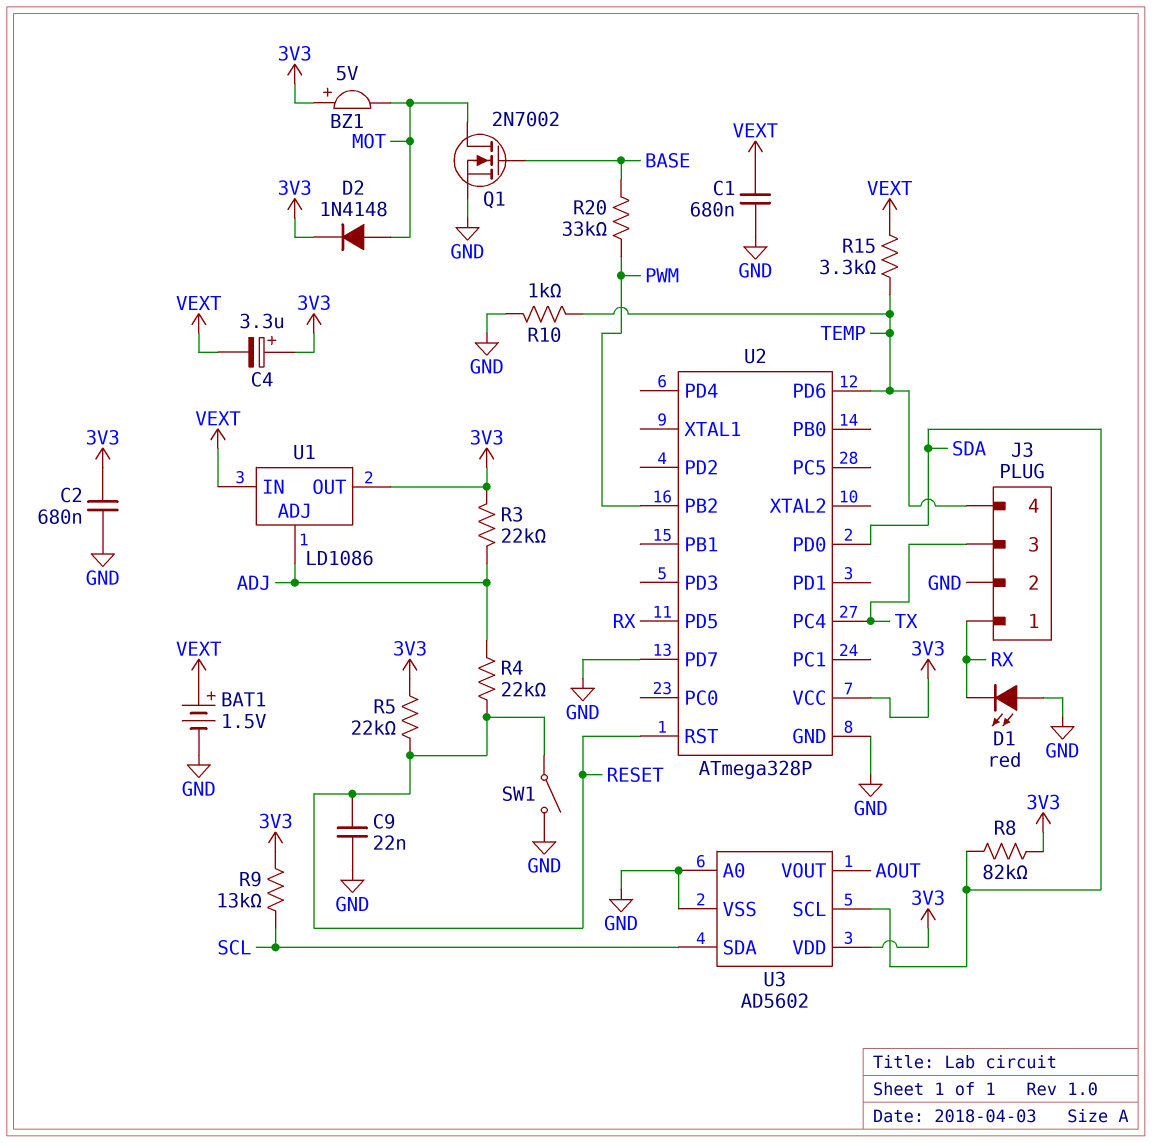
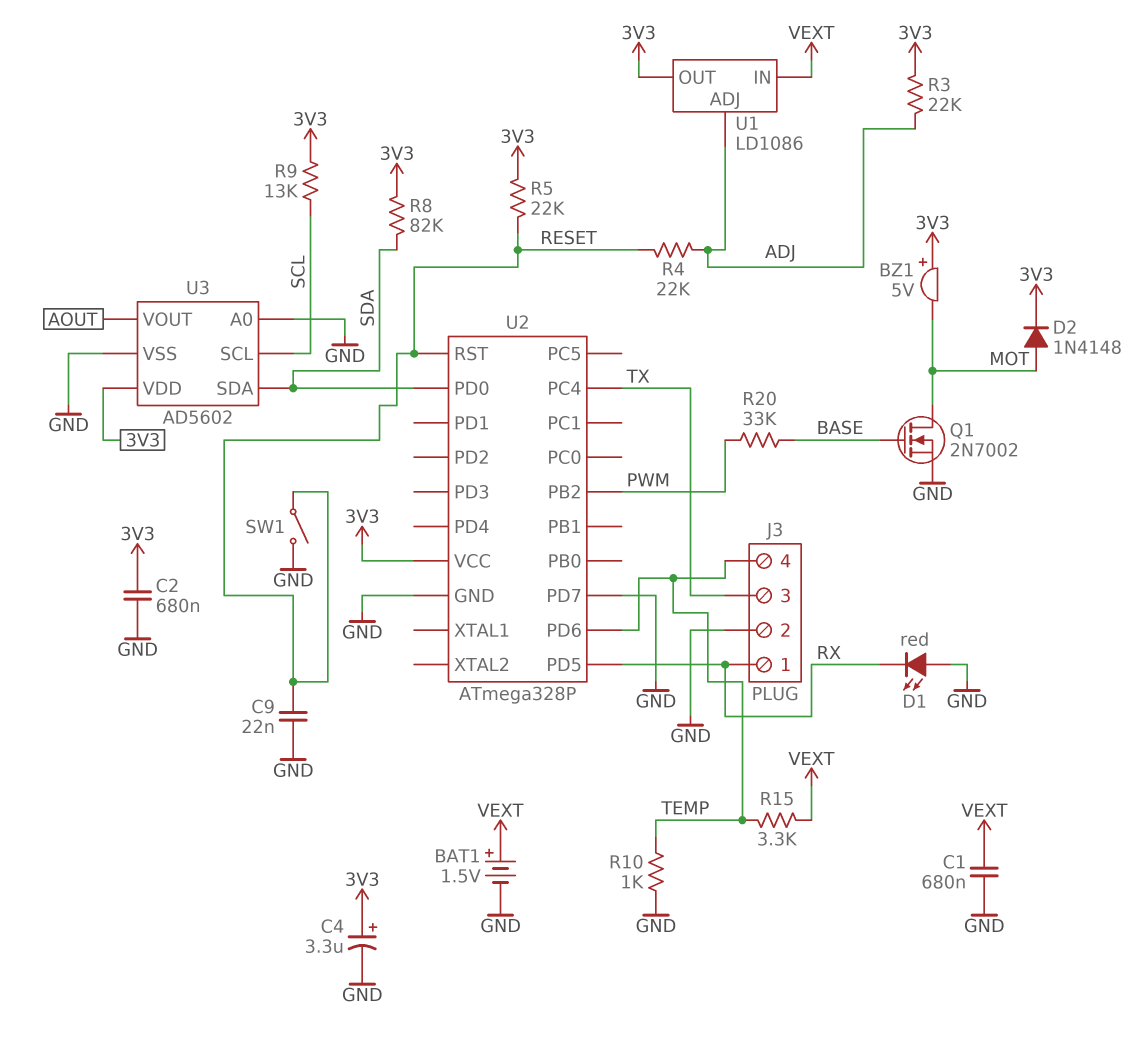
C4: 3.3uF (plus 3V3, minus VEXT) -> 3.3uF (plus 3V3, minus GND)
U3 pin SCL: SDA -> SCL
U3 pin SDA: SCL -> SDA

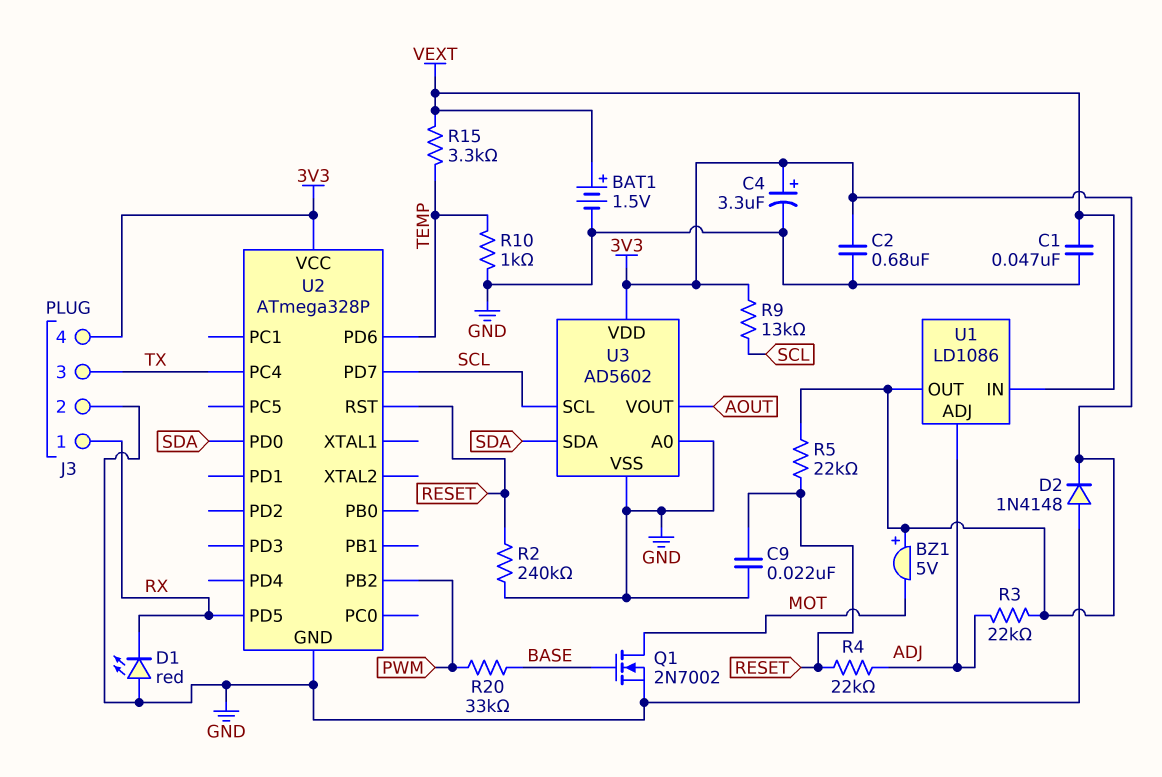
C1: 680nF (GND, VEXT) -> 47nF (GND, VEXT)
D2: diode 1N4148 (A MOT, K 3V3) -> diode 1N4148 (A GND, K 3V3)
J3 pin 4: TEMP -> 3V3
R2: none -> 240k (GND, RESET)
R8: 82k (3V3, SDA) -> none
SW1: switch (GND, RESET) -> none
U2 pin PD7: GND -> SCL

